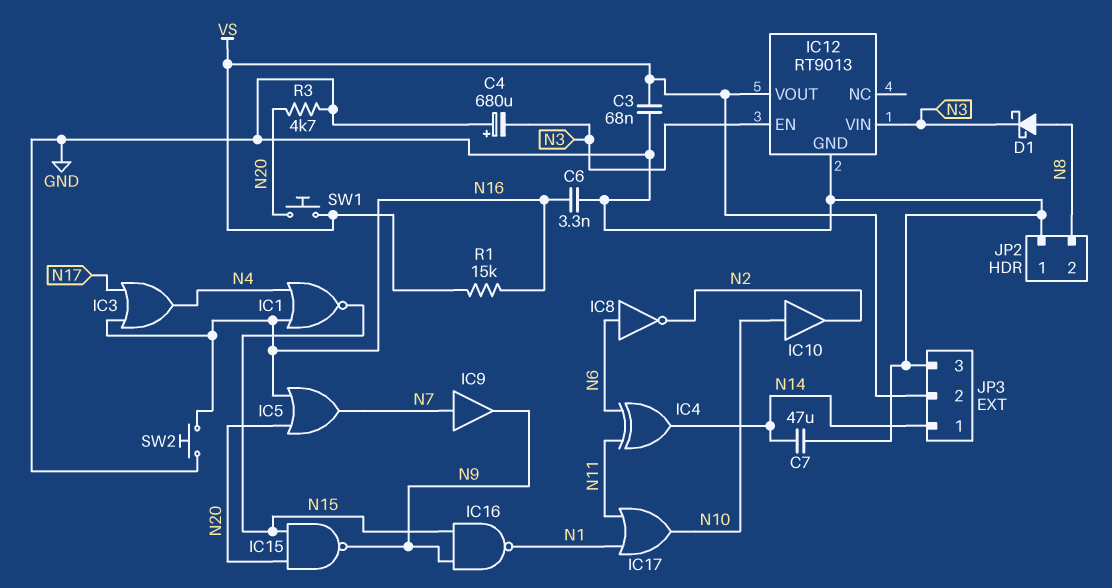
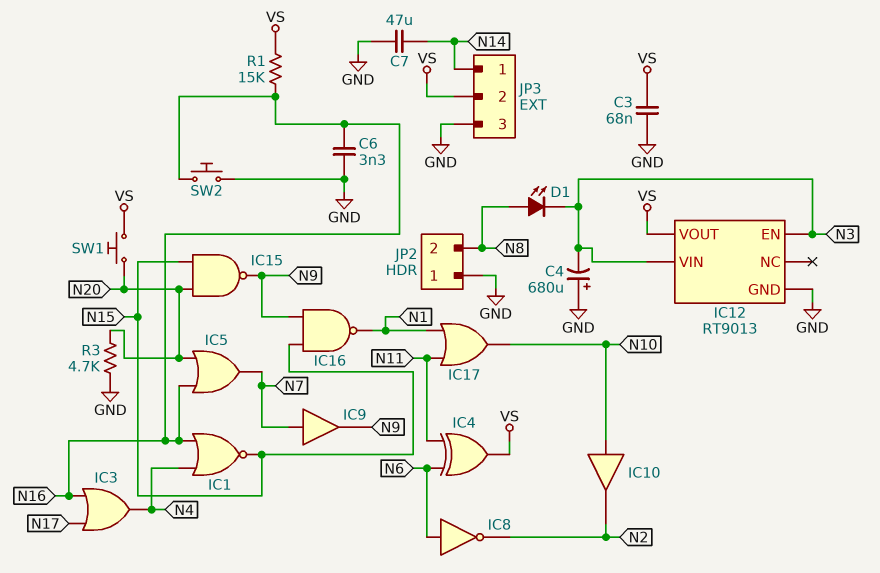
D1: schottky (A N8, K N3) -> LED (A N8, K N3)
IC4: XOR (in N6, in N11, out N14) -> XOR (in N6, in N11, out VS)

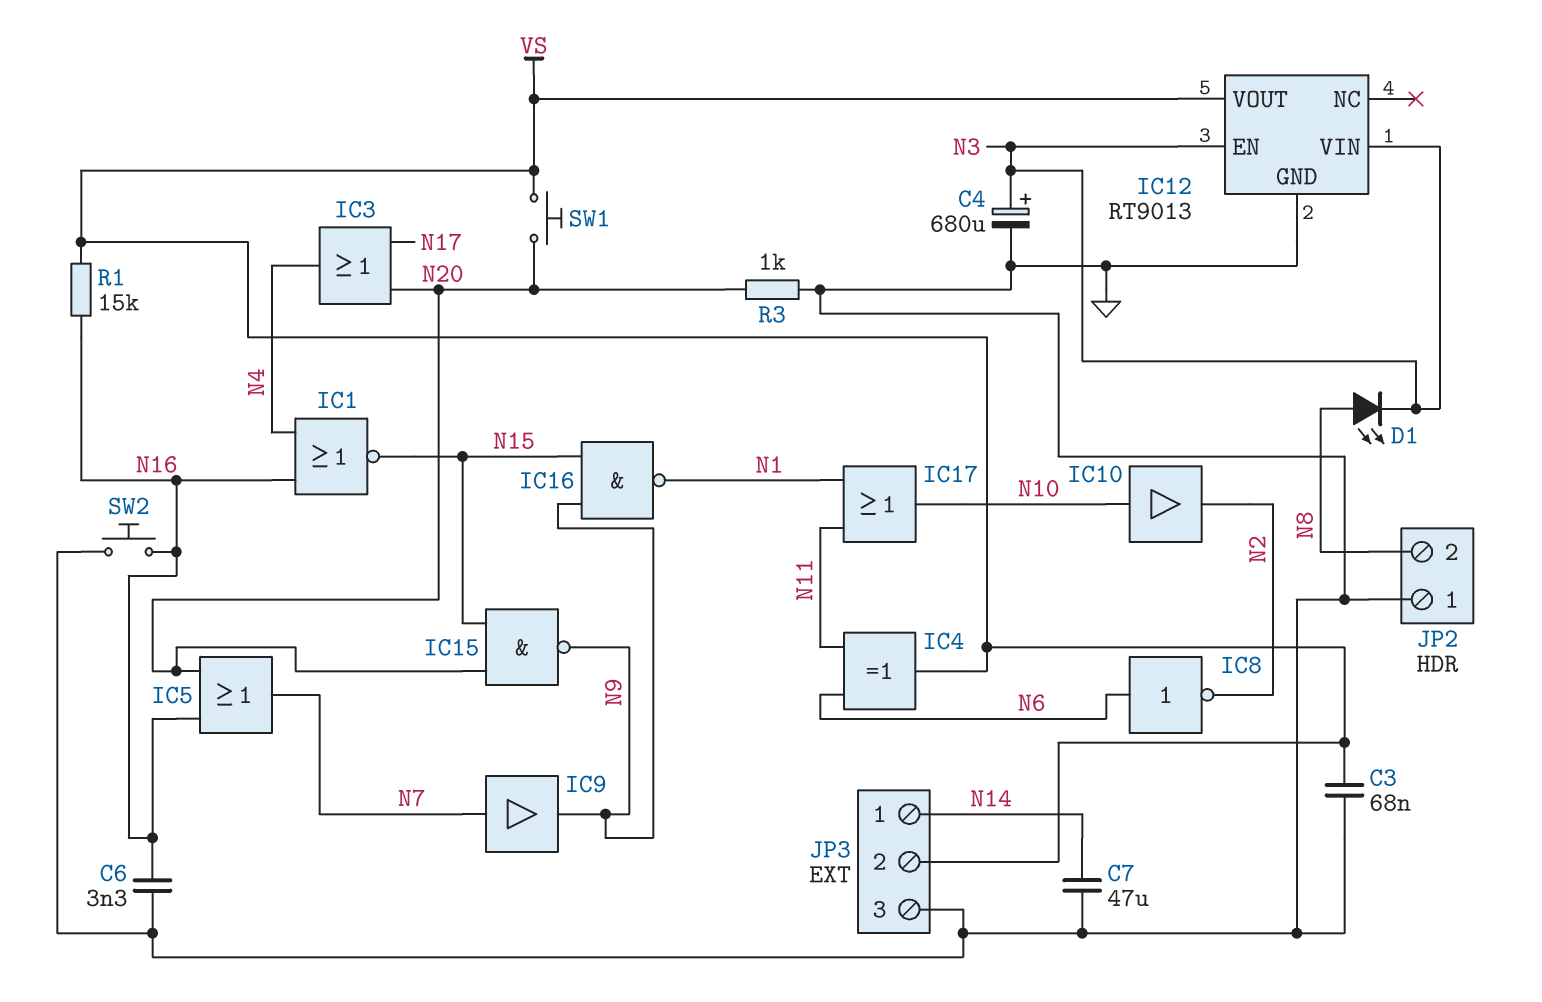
C4: 680uF (plus GND, minus N3) -> 680uF (plus N3, minus GND)
IC3: OR (in N16, in N17, out N4) -> OR (in N17, in N20, out N4)
R3: 4.7k (GND, N20) -> 1k (GND, N20)

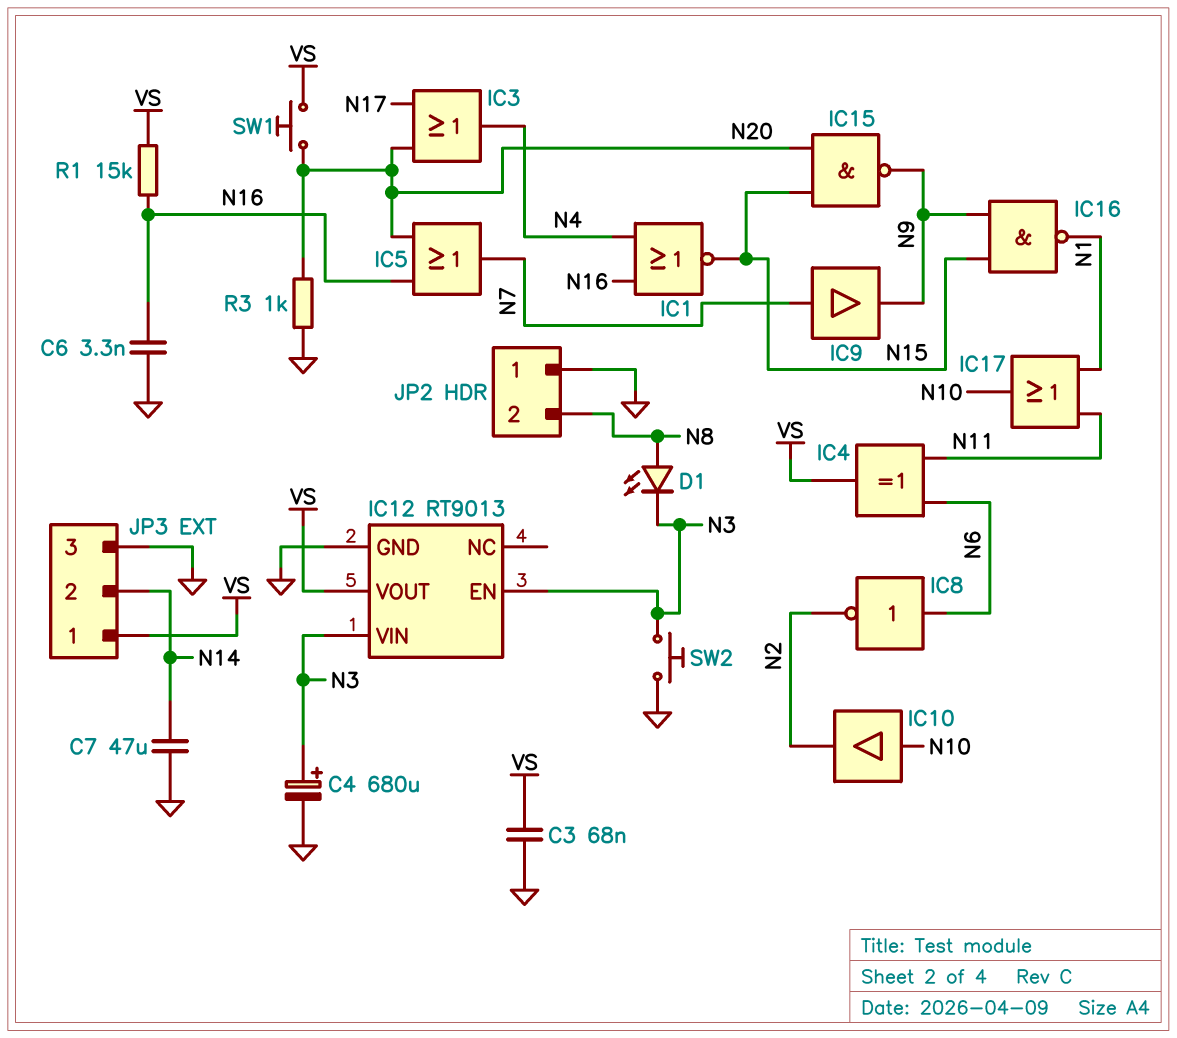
JP3 pin 1: N14 -> VS
JP3 pin 2: VS -> N14
SW2: button (GND, N16) -> button (GND, N3)

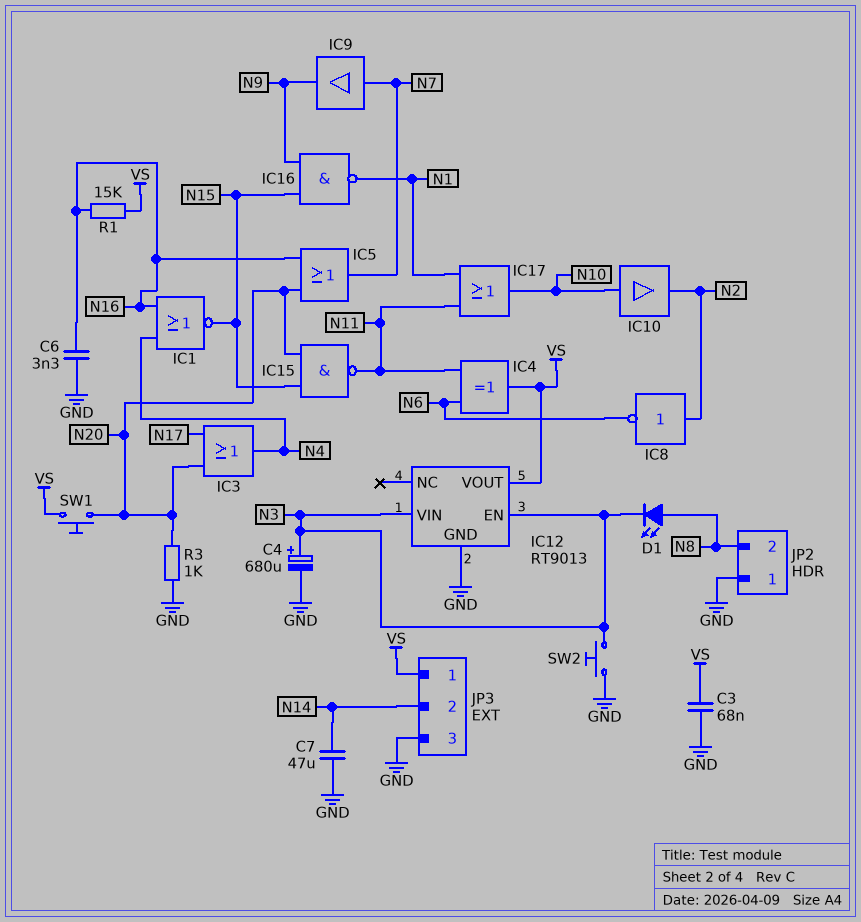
IC8: NOT (in N6, out N2) -> NOT (in N2, out N6)
IC15: NAND (in N15, in N20, out N9) -> NAND (in N15, in N20, out N11)

